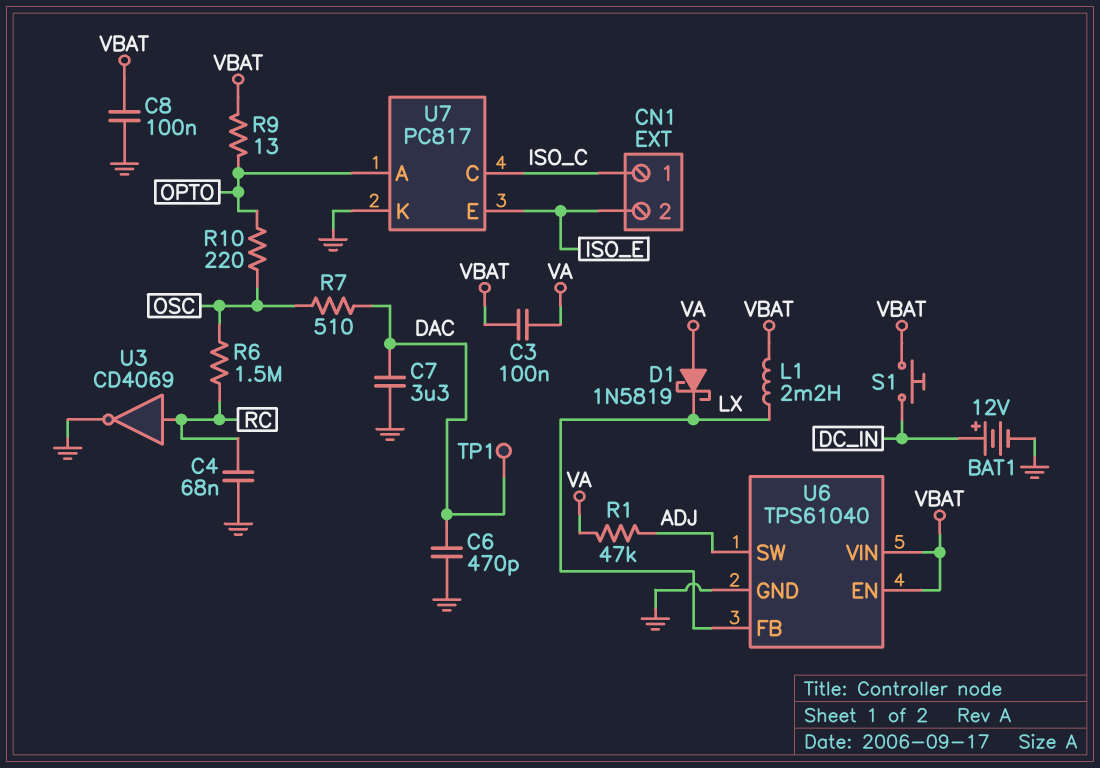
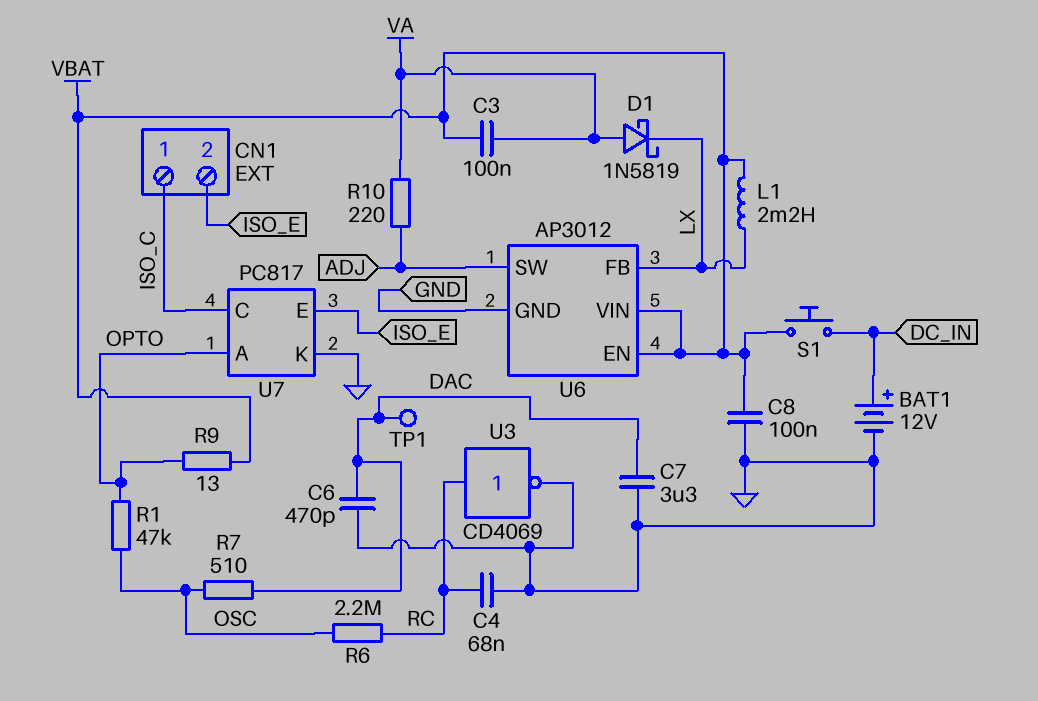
R1: 47k (ADJ, VA) -> 47k (OPTO, OSC)
R6: 1.5M (OSC, RC) -> 2.2M (OSC, RC)
R10: 220 (OPTO, OSC) -> 220 (ADJ, VA)
U6: TPS61040 -> AP3012

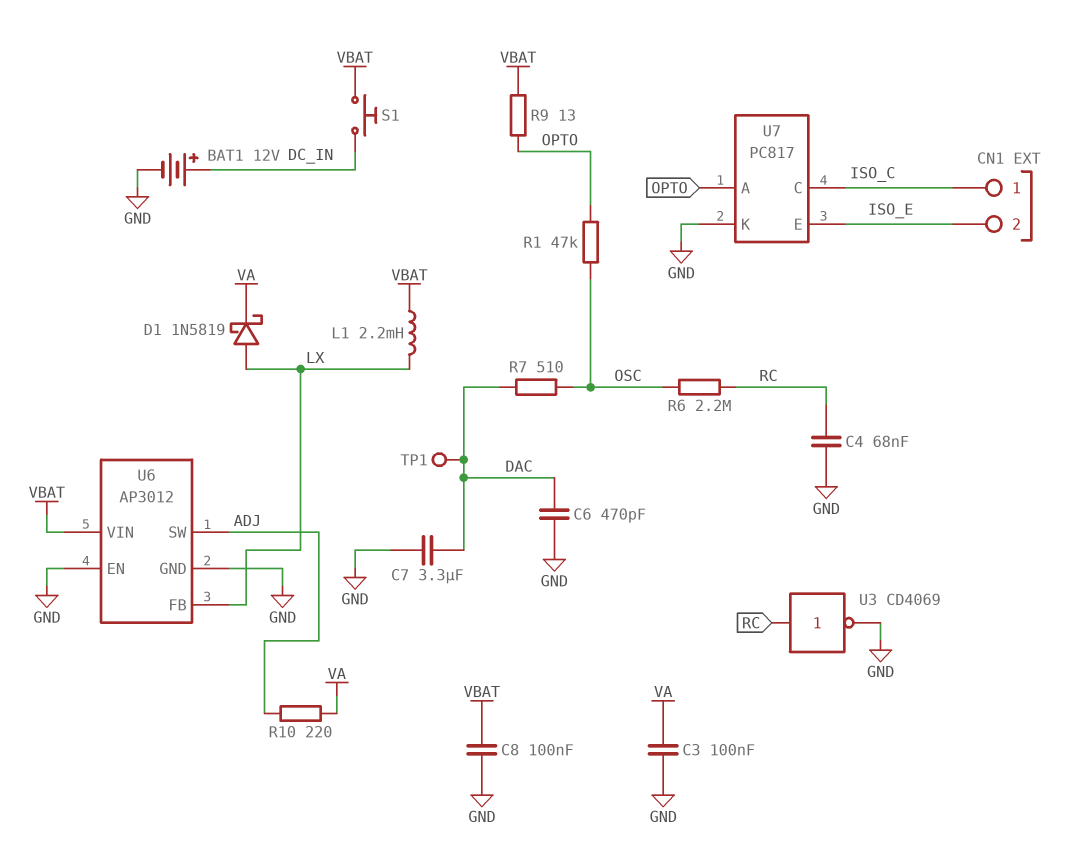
C3: 100nF (VA, VBAT) -> 100nF (GND, VA)
D1: schottky 1N5819 (A VA, K LX) -> schottky 1N5819 (A LX, K VA)
U6 pin EN: VBAT -> GND

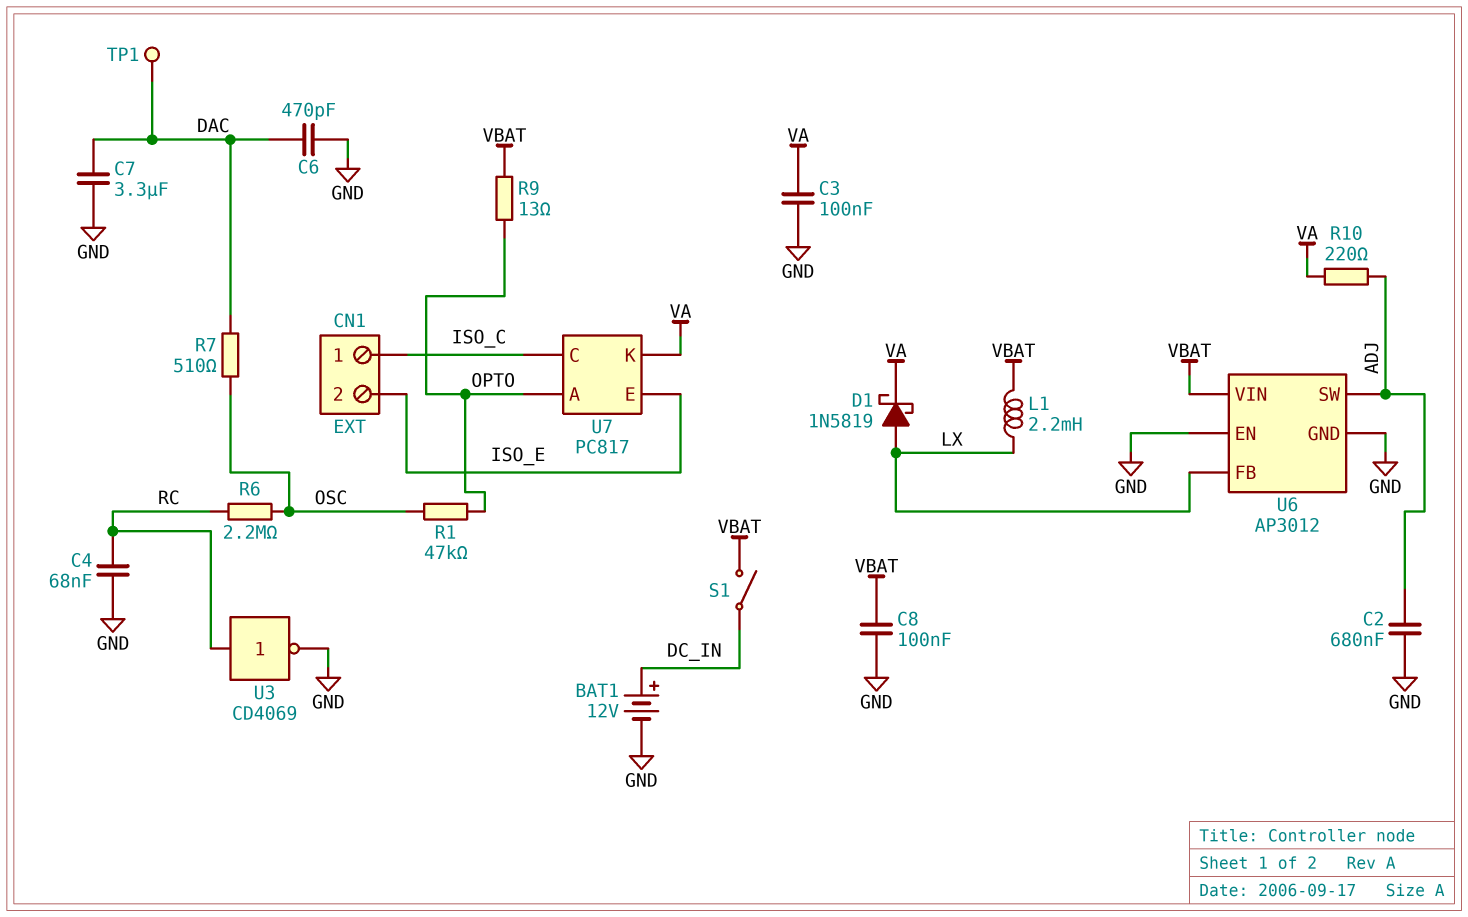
C2: none -> 680nF (ADJ, GND)
S1: button (DC_IN, VBAT) -> switch (DC_IN, VBAT)
U7 pin K: GND -> VA

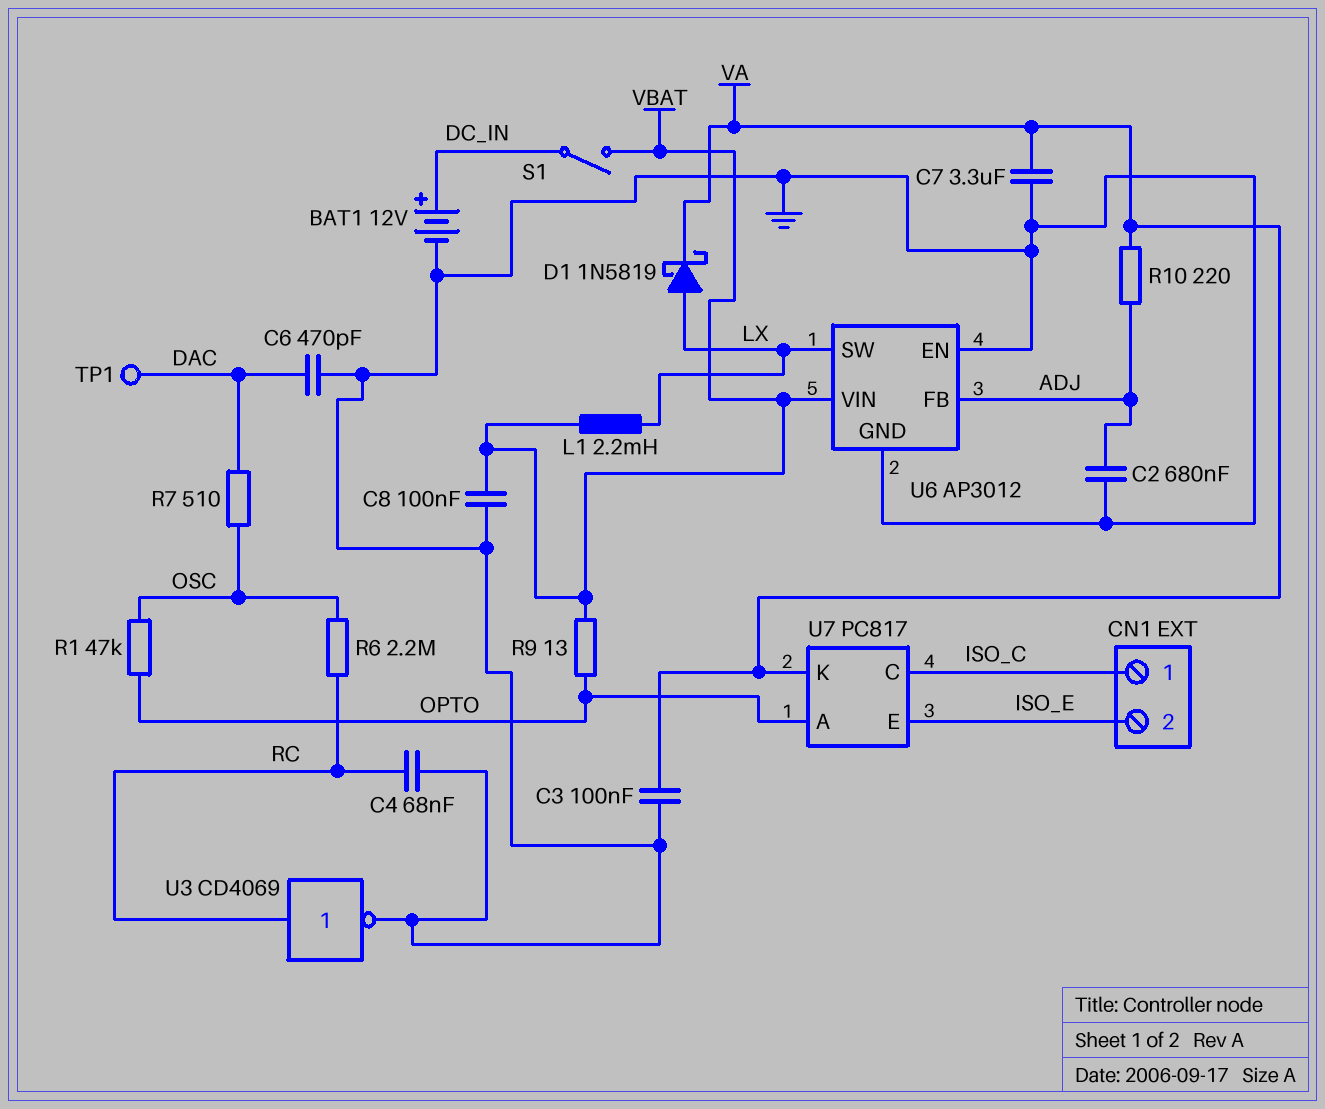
C7: 3.3uF (DAC, GND) -> 3.3uF (GND, VA)
U6 pin FB: LX -> ADJ
U6 pin SW: ADJ -> LX

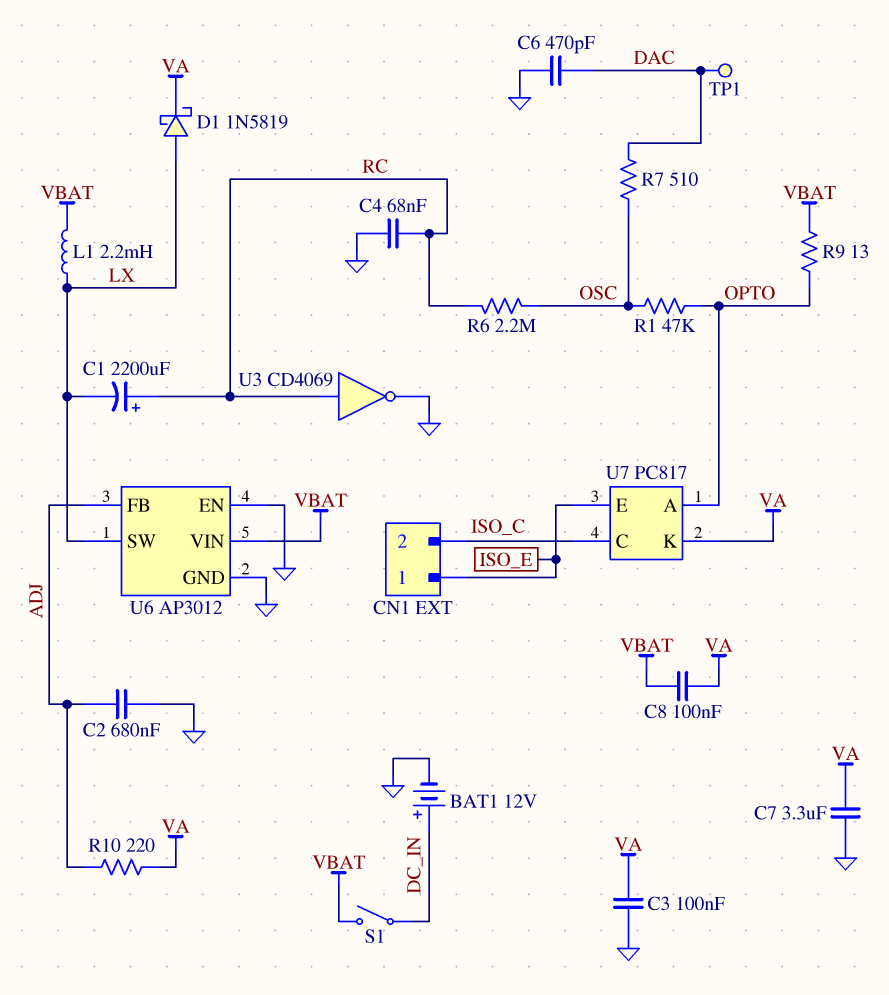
C1: none -> 2200uF (plus RC, minus LX)
C8: 100nF (GND, VBAT) -> 100nF (VA, VBAT)
CN1 pin 1: ISO_C -> ISO_E
CN1 pin 2: ISO_E -> ISO_C

